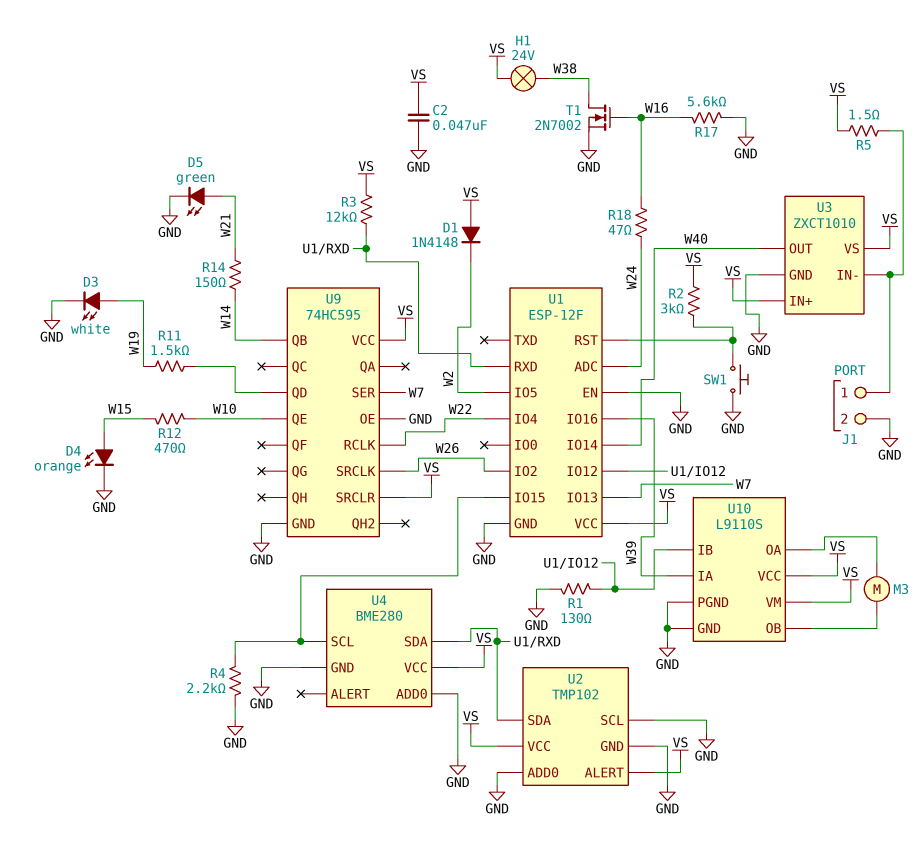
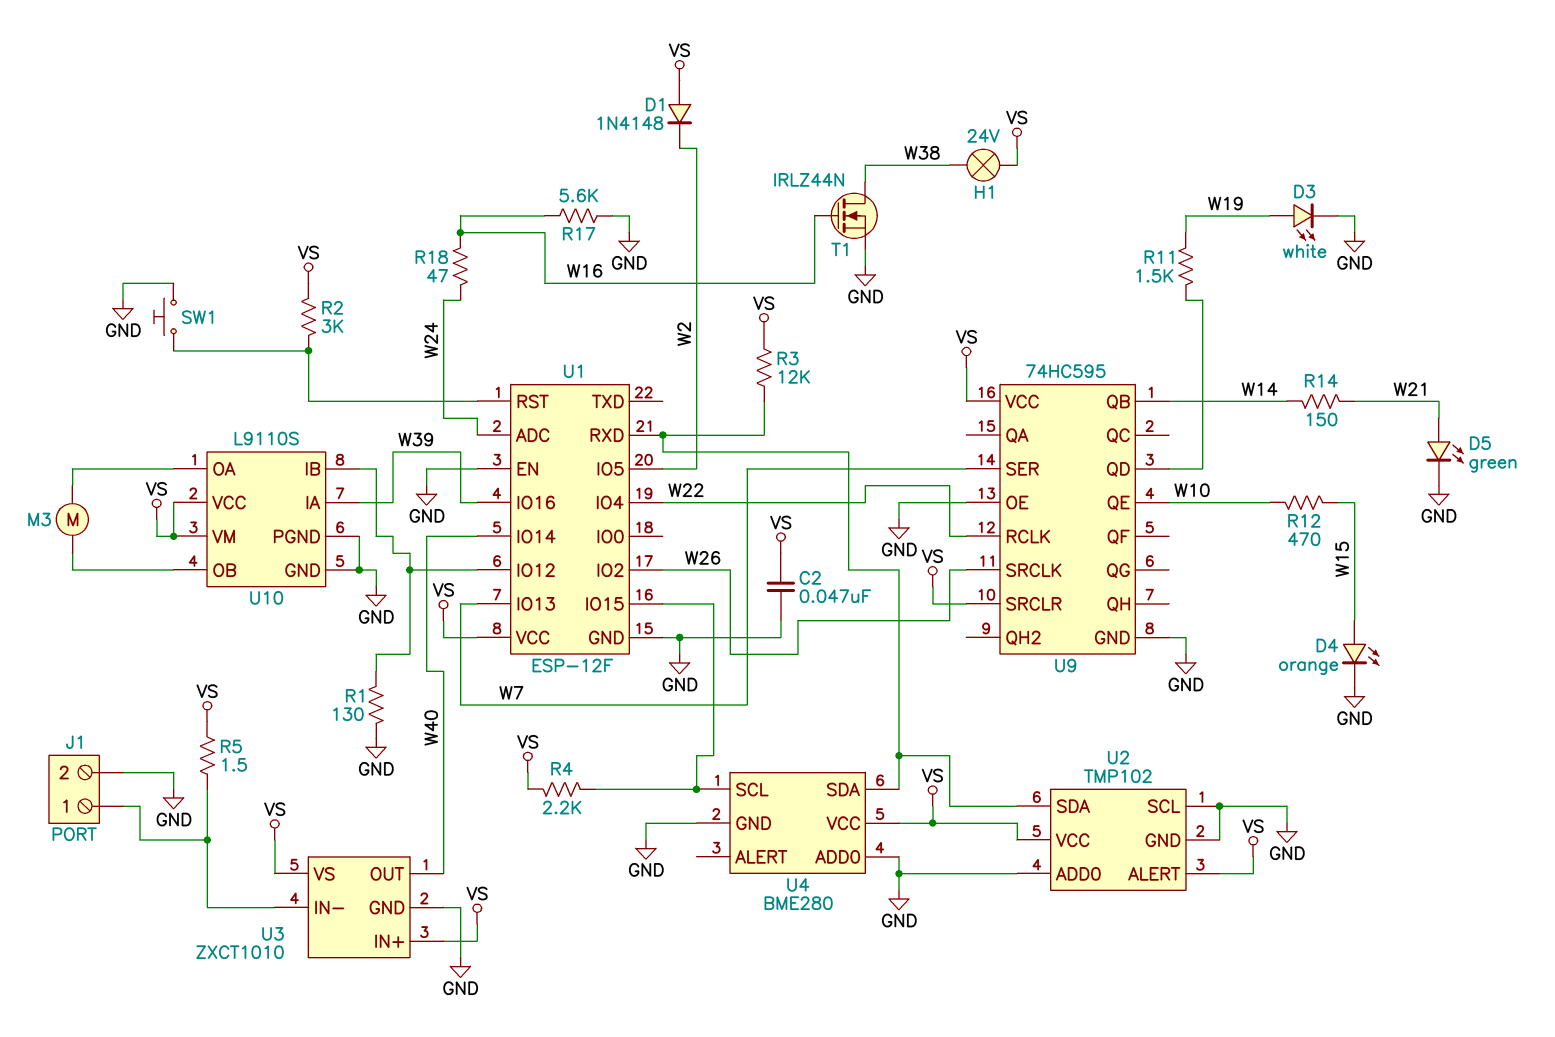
R4: 2.2k (GND, U1/IO15) -> 2.2k (U1/IO15, VS)
T1: NMOS 2N7002 (G W16, D W38, S GND) -> NMOS IRLZ44N (G W16, D W38, S GND)

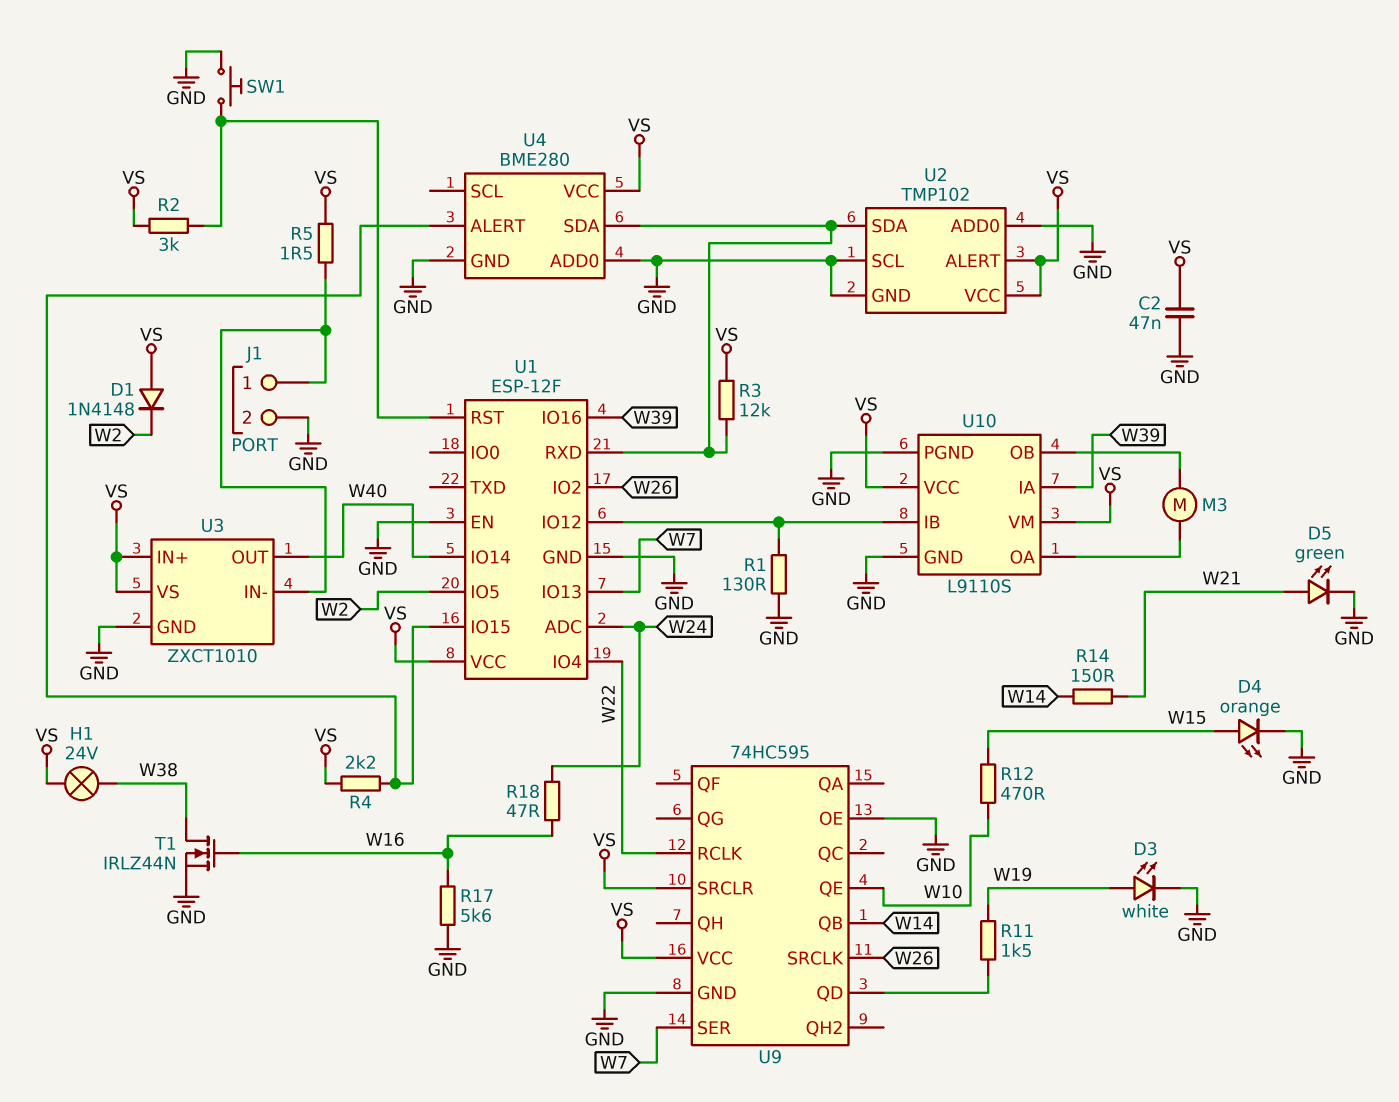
U4 pin ALERT: none -> U1/IO15
U4 pin SCL: U1/IO15 -> none

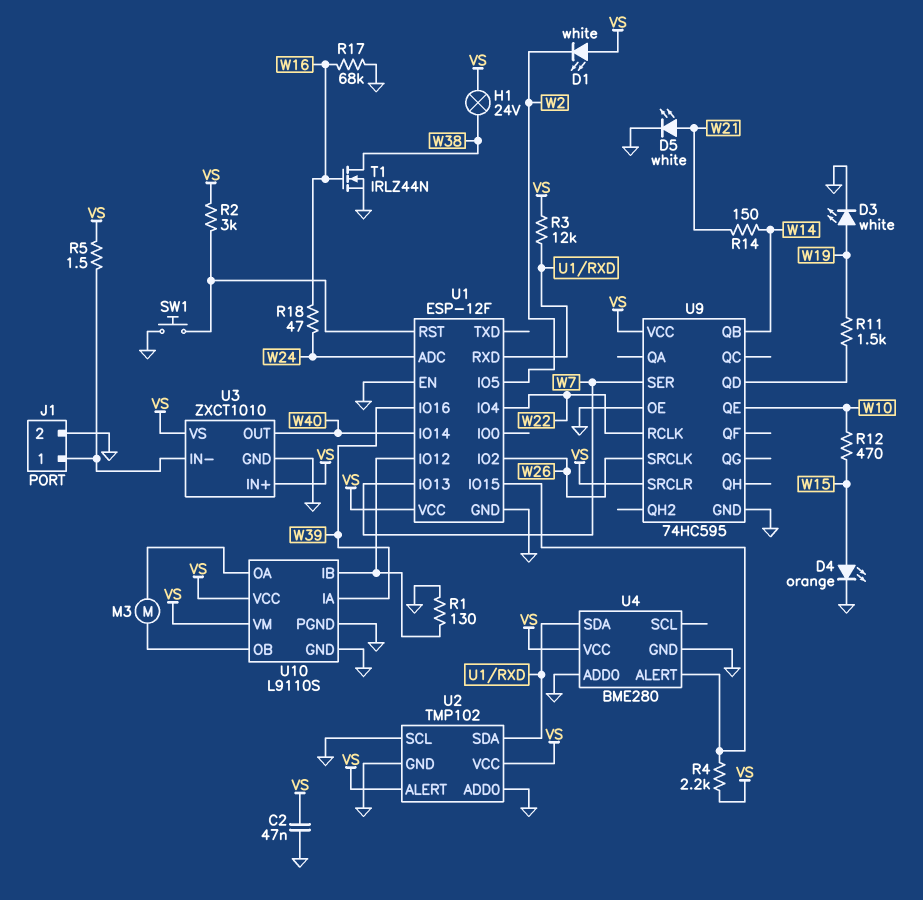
D1: diode 1N4148 (A VS, K W2) -> LED white (A VS, K W2)
D5: LED green (A W21, K GND) -> LED white (A W21, K GND)
R17: 5.6k (GND, W16) -> 68k (GND, W16)

